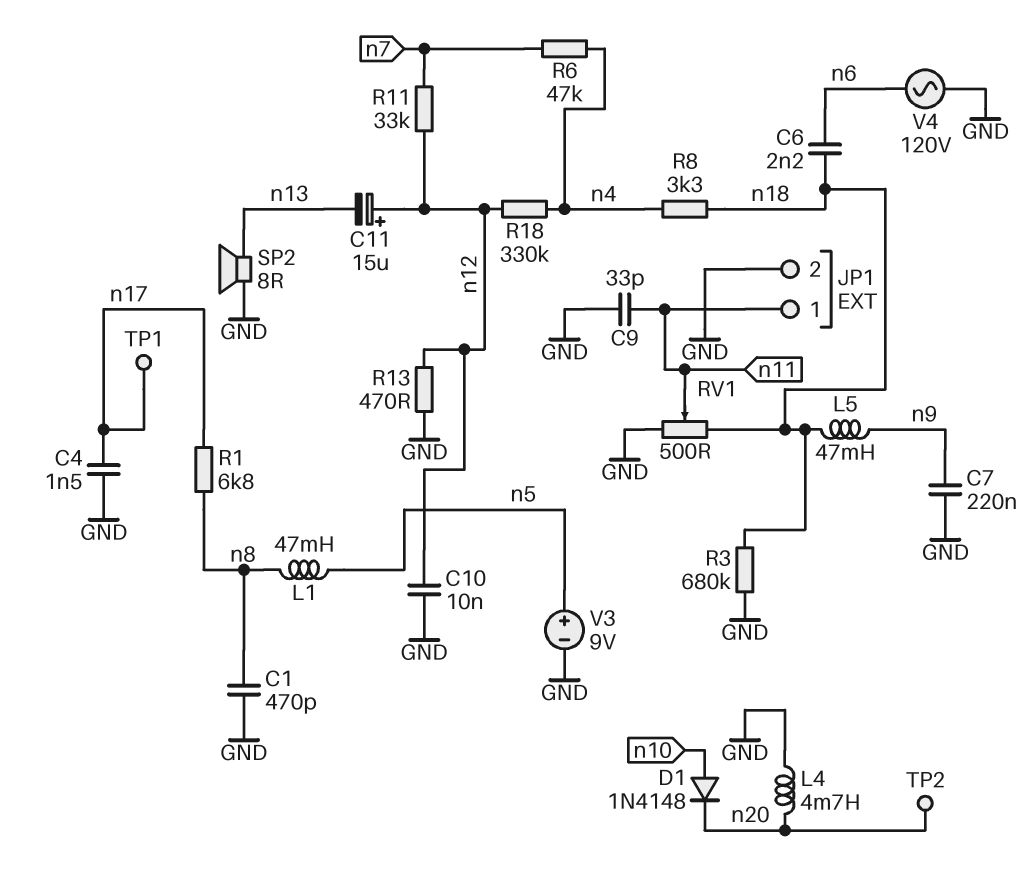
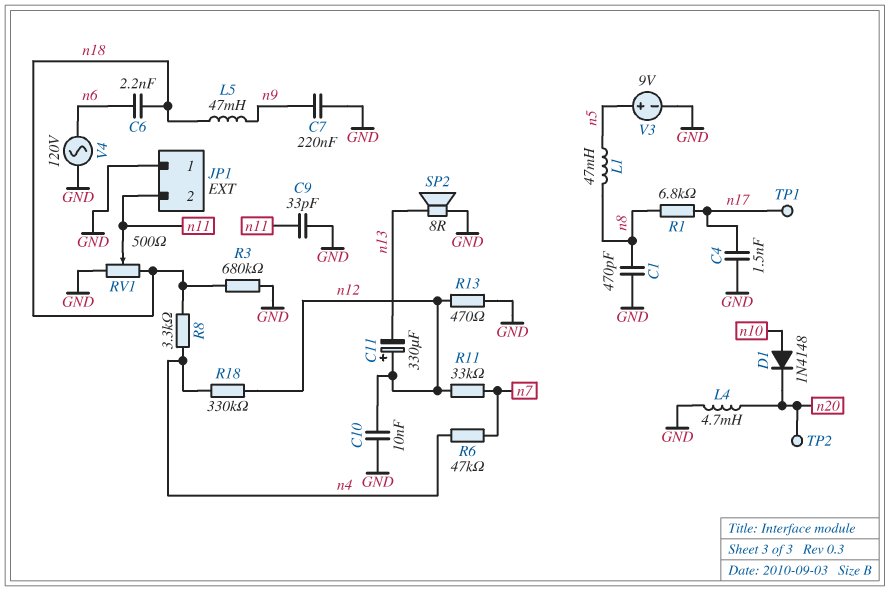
C11: 15uF (plus n12, minus n13) -> 330uF (plus n12, minus n13)
JP1 pin 1: n11 -> GND
JP1 pin 2: GND -> n11

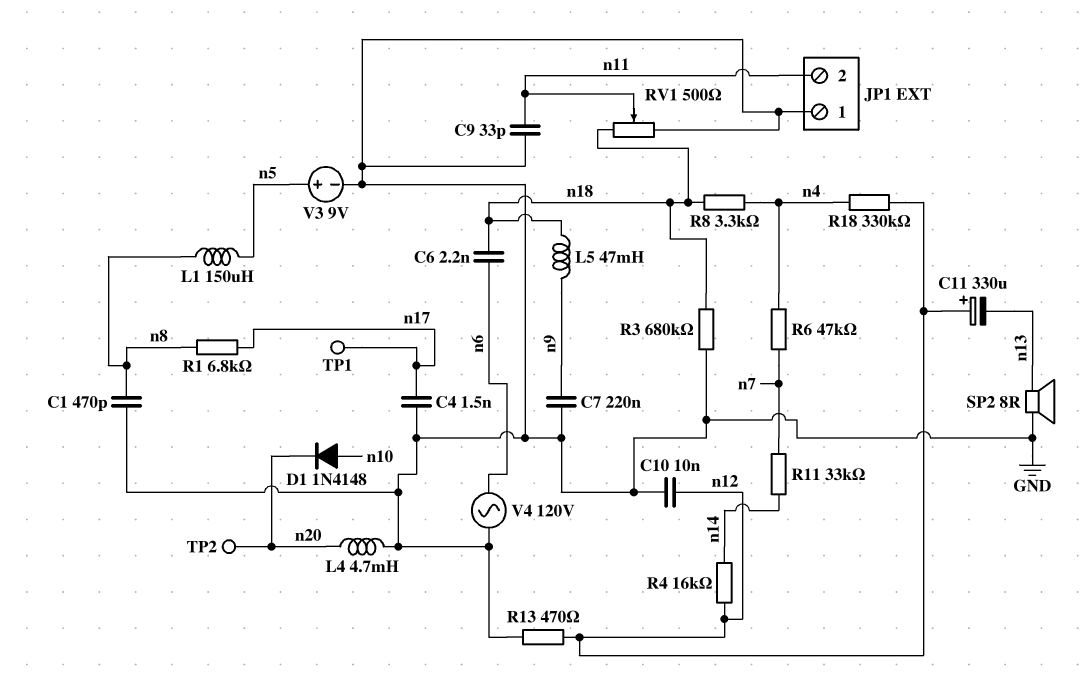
L1: 47mH (n5, n8) -> 150uH (n5, n8)
R4: none -> 16k (n12, n14)
R11: 33k (n7, n12) -> 33k (n7, n14)

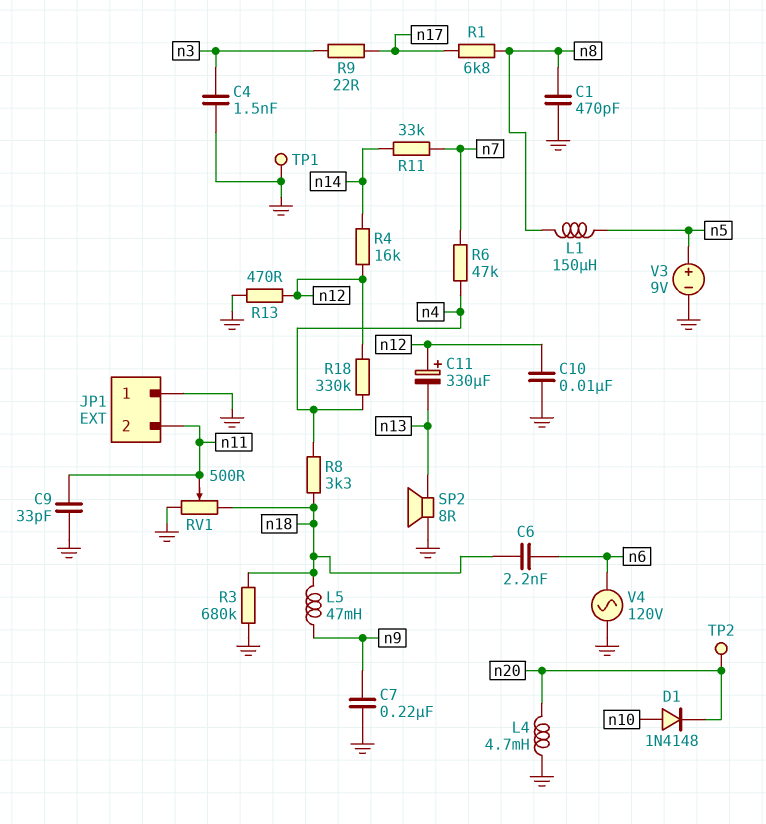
C4: 1.5nF (GND, n17) -> 1.5nF (GND, n3)
R9: none -> 22 (n3, n17)
TP1: test point (n17) -> test point (GND)

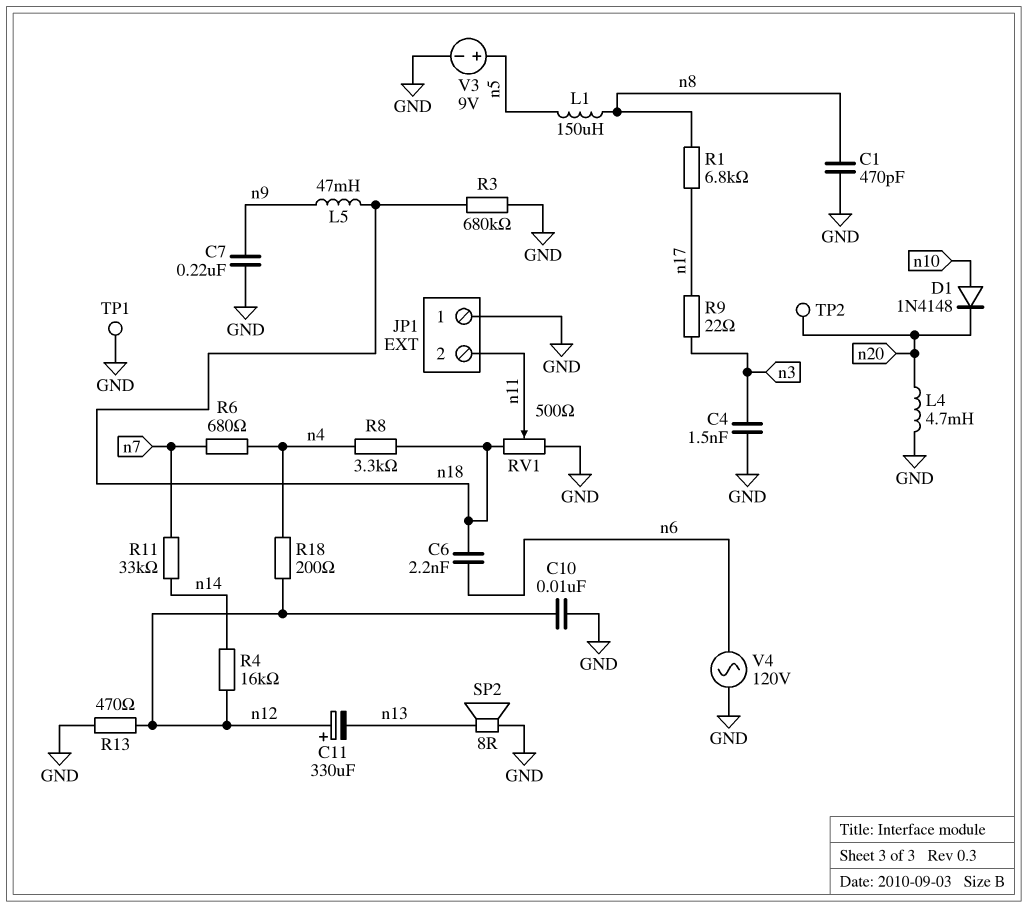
C9: 33pF (GND, n11) -> none
R6: 47k (n4, n7) -> 680 (n4, n7)
R18: 330k (n4, n12) -> 200 (n4, n12)

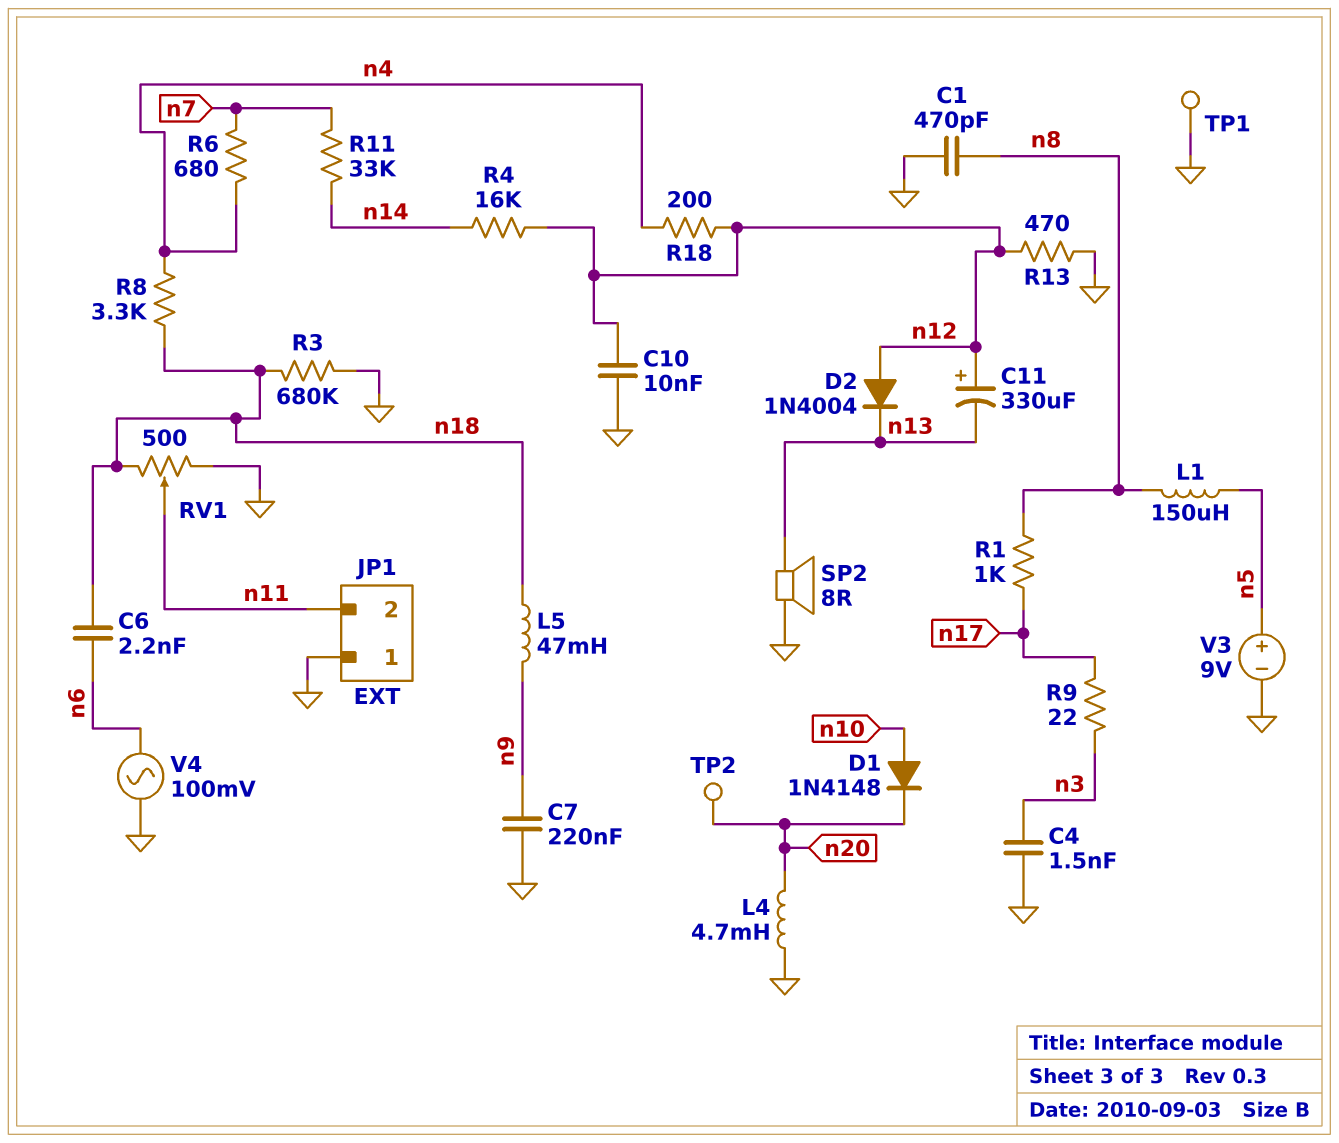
D2: none -> diode 1N4004 (A n12, K n13)
R1: 6.8k (n8, n17) -> 1k (n8, n17)
V4: AC 120V (GND, n6) -> AC 100mV (GND, n6)

